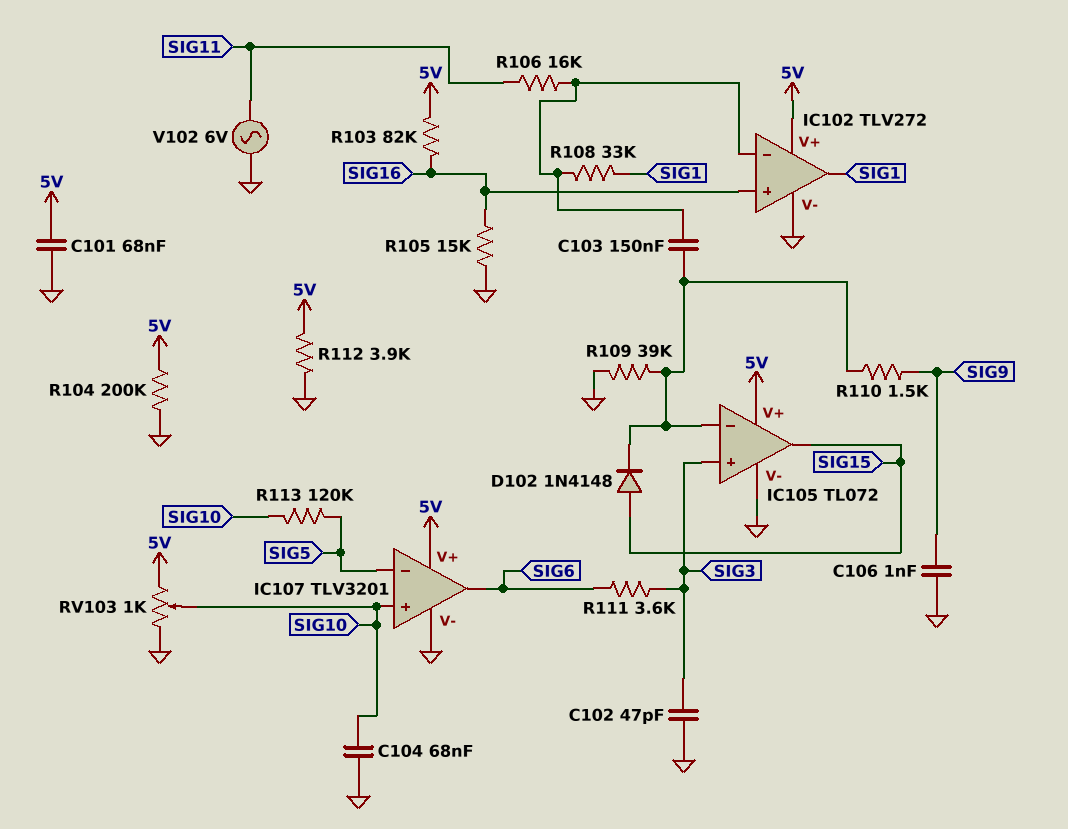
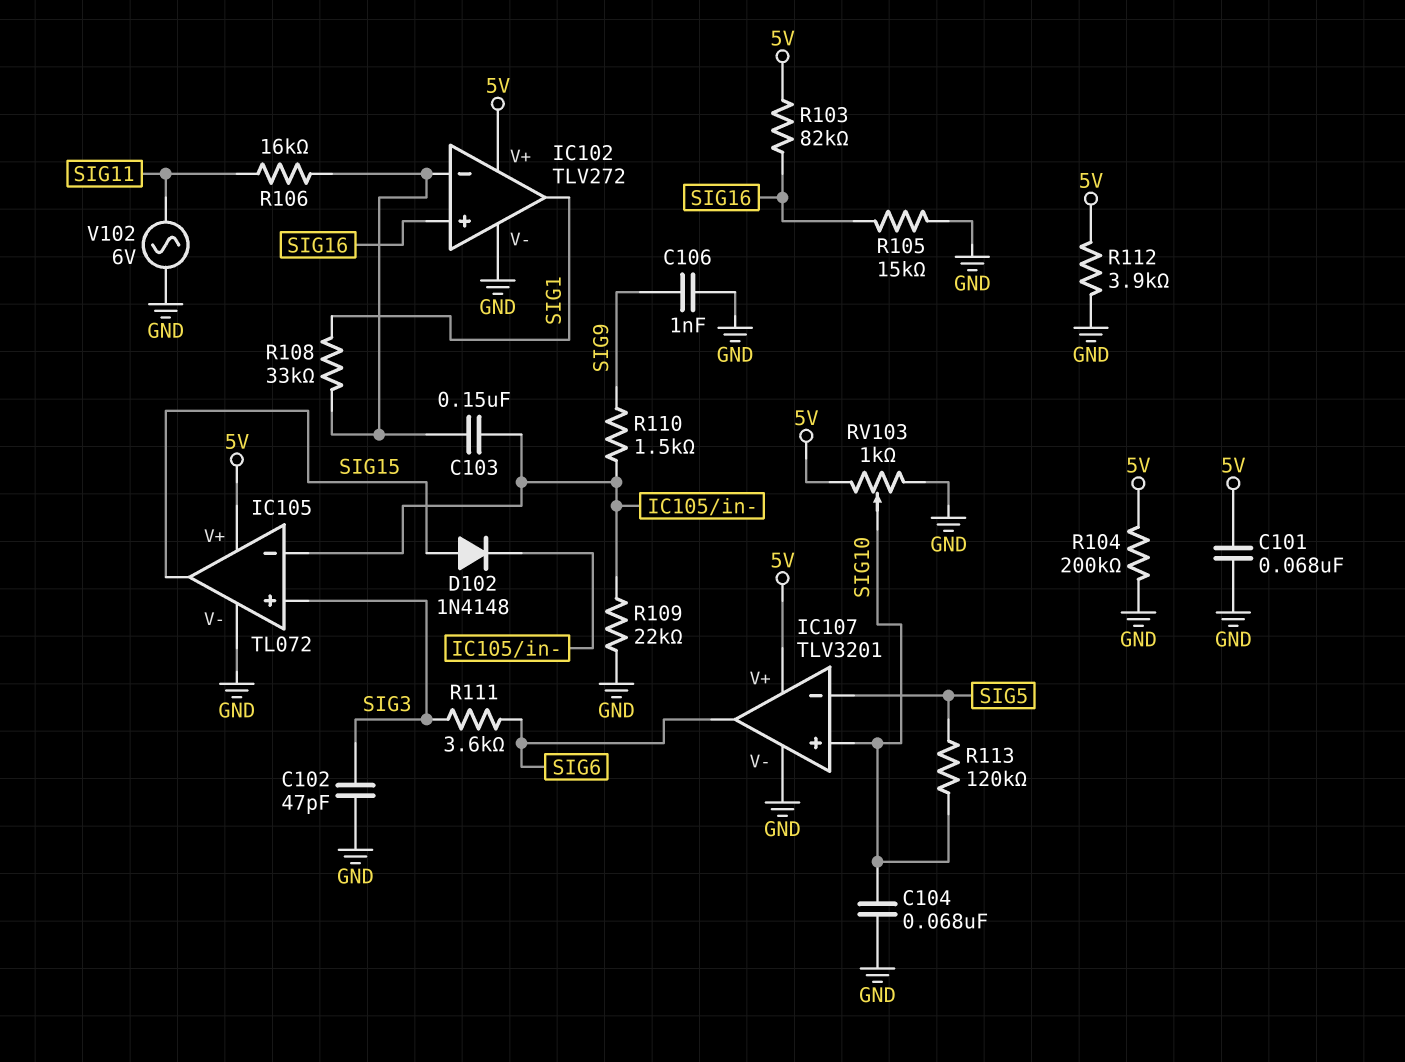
R109: 39k (GND, IC105/in-) -> 22k (GND, IC105/in-)

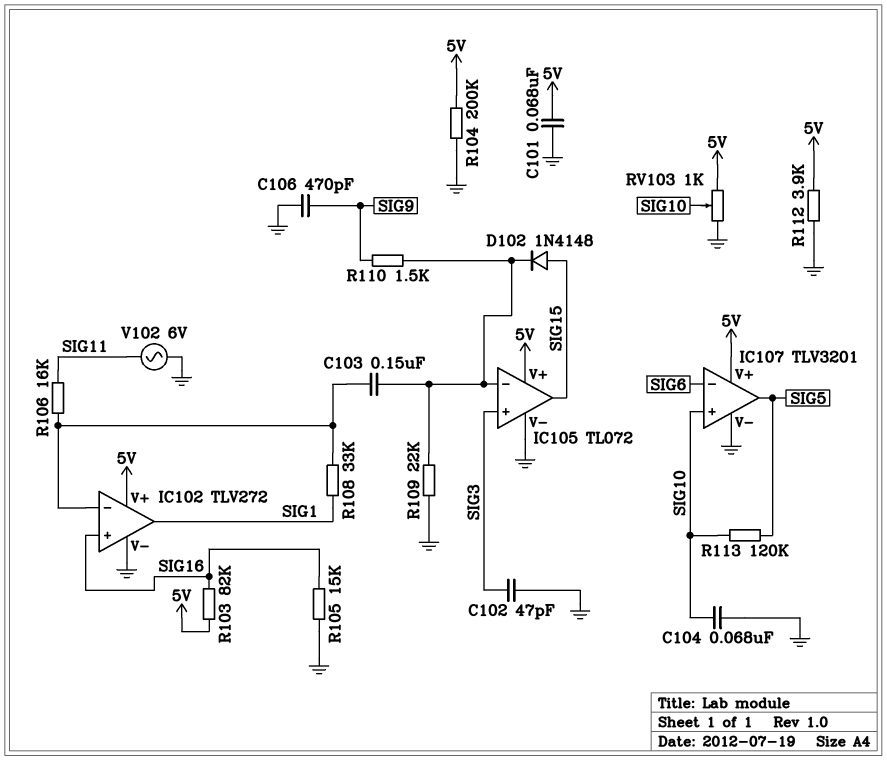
C106: 1nF (GND, SIG9) -> 470pF (GND, SIG9)
IC107 pin in-: SIG5 -> SIG6
IC107 pin out: SIG6 -> SIG5
R111: 3.6k (SIG3, SIG6) -> none

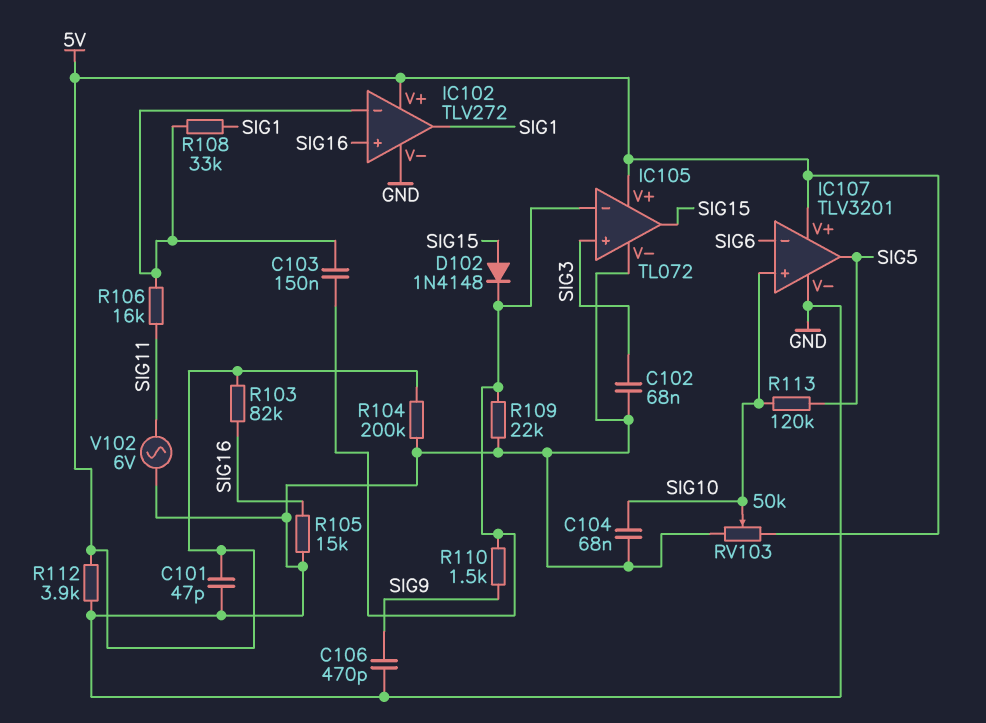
C101: 68nF (5V, GND) -> 47pF (5V, GND)
C102: 47pF (GND, SIG3) -> 68nF (GND, SIG3)
RV103: 1k (5V, GND, wiper SIG10) -> 50k (5V, GND, wiper SIG10)

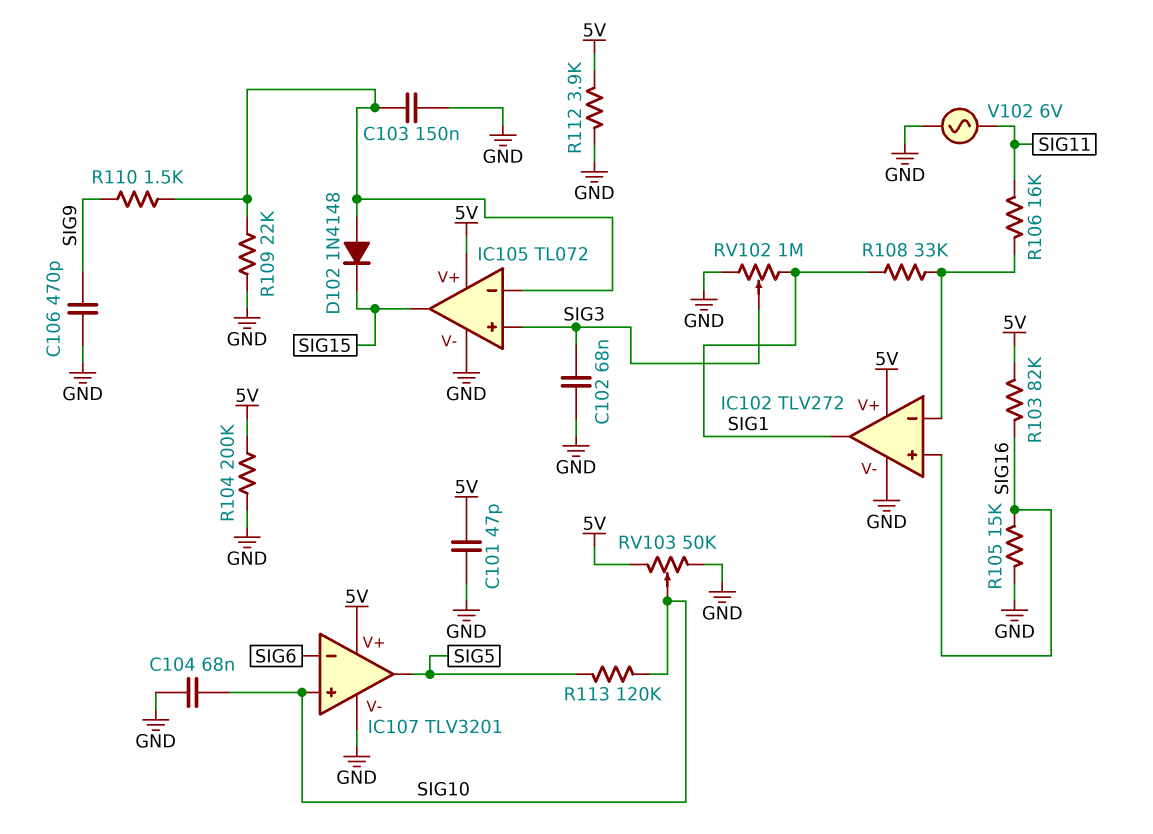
C103: 150nF (IC102/in-, IC105/in-) -> 150nF (GND, IC105/in-)
D102: diode 1N4148 (A SIG15, K IC105/in-) -> diode 1N4148 (A IC105/in-, K SIG15)
RV102: none -> 1M (GND, SIG1, wiper SIG3)

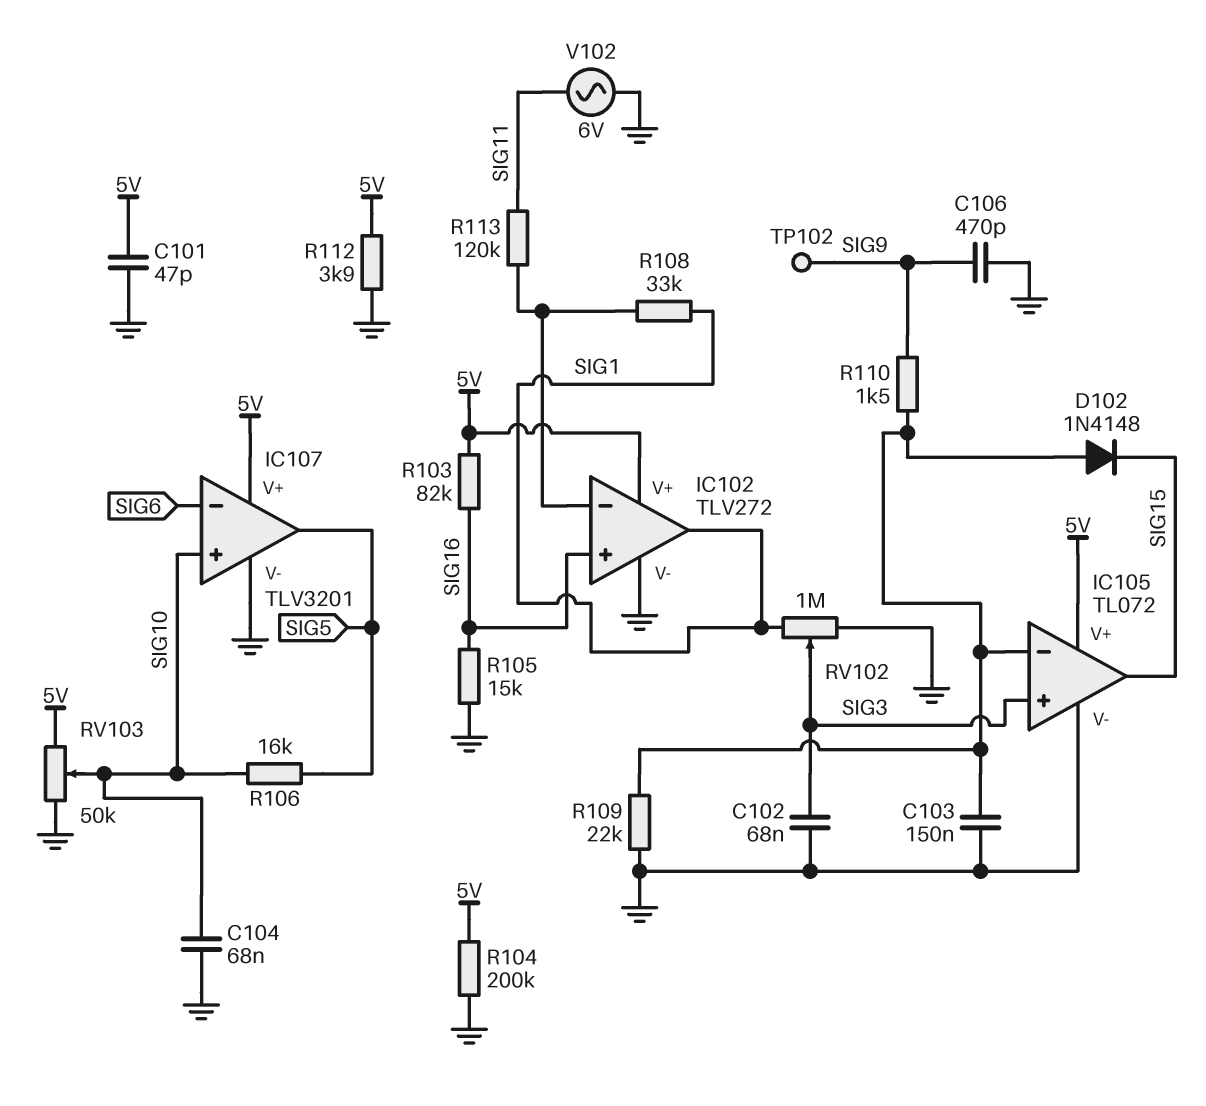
R106: 16k (IC102/in-, SIG11) -> 16k (SIG5, SIG10)
R113: 120k (SIG5, SIG10) -> 120k (IC102/in-, SIG11)
TP102: none -> test point (SIG9)

